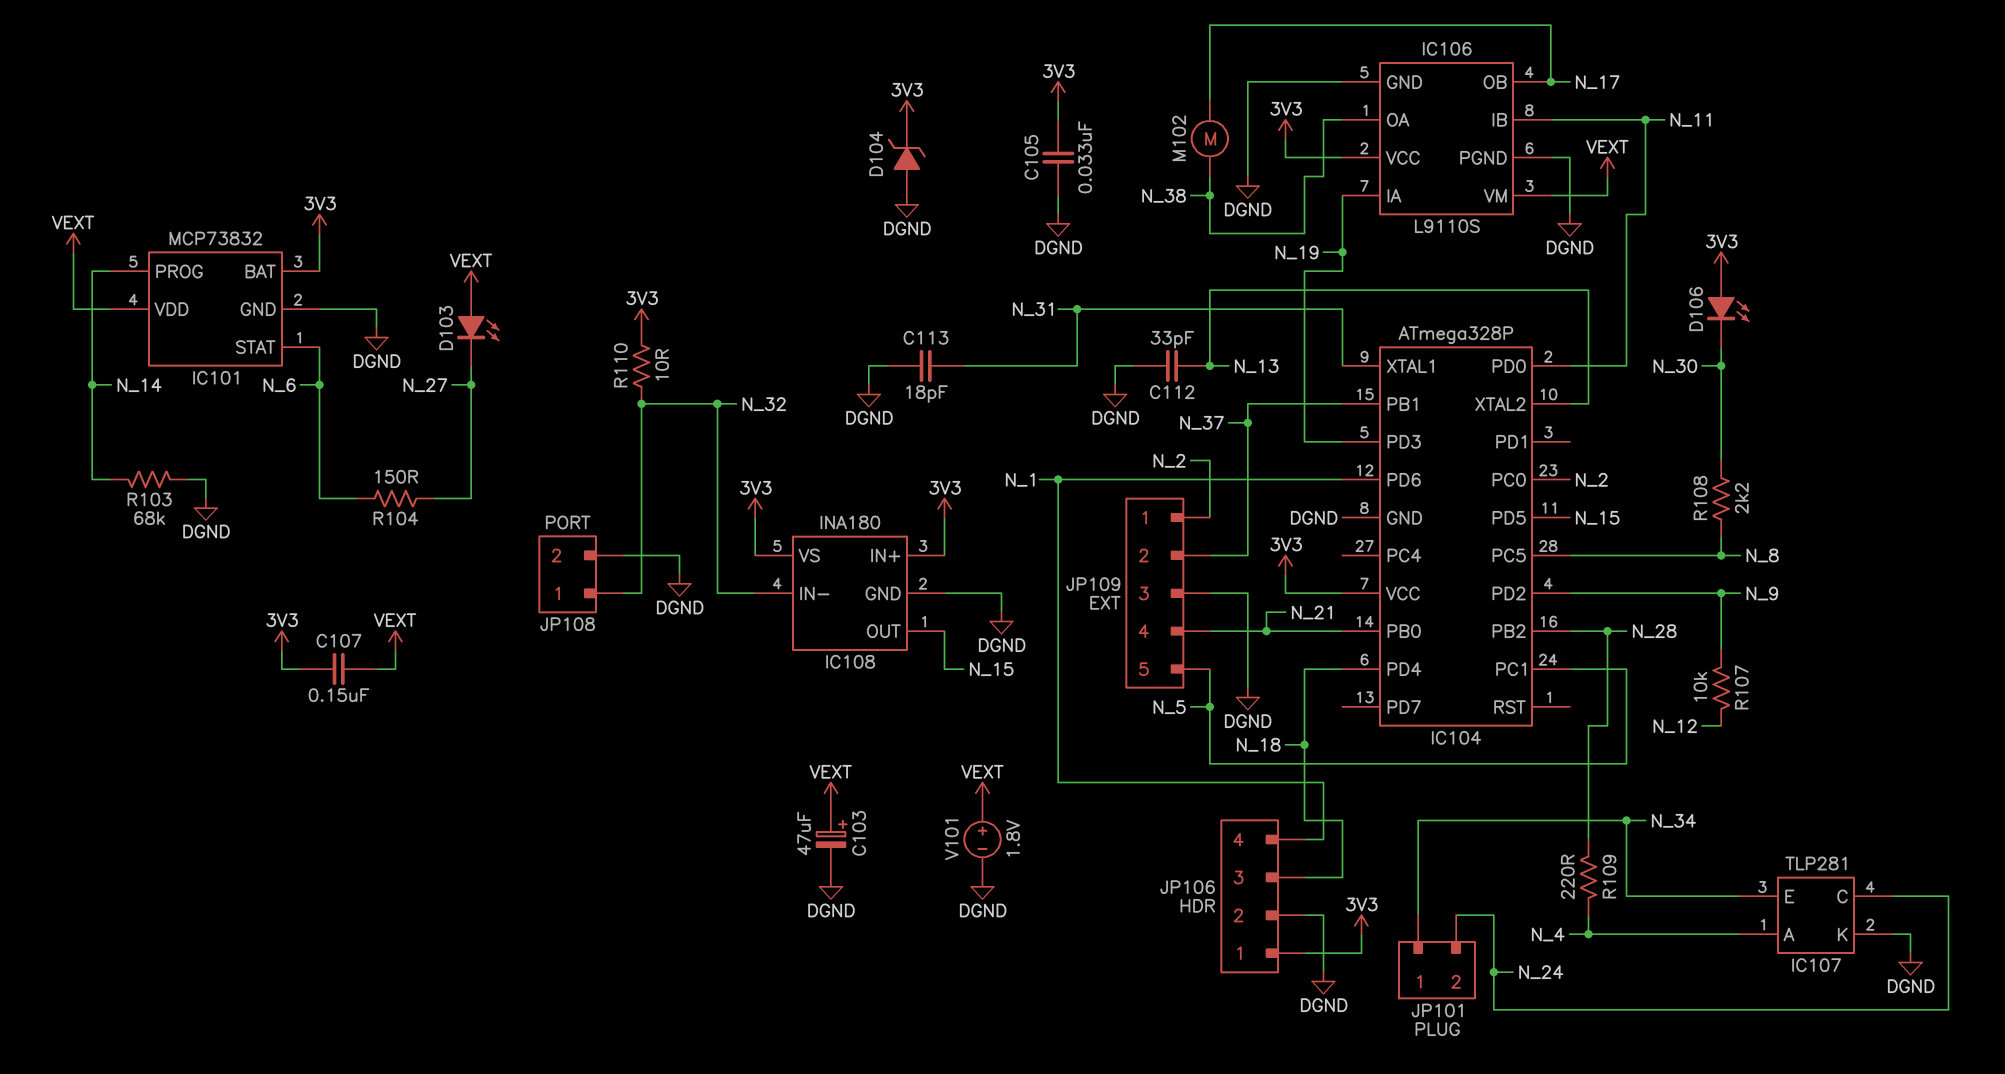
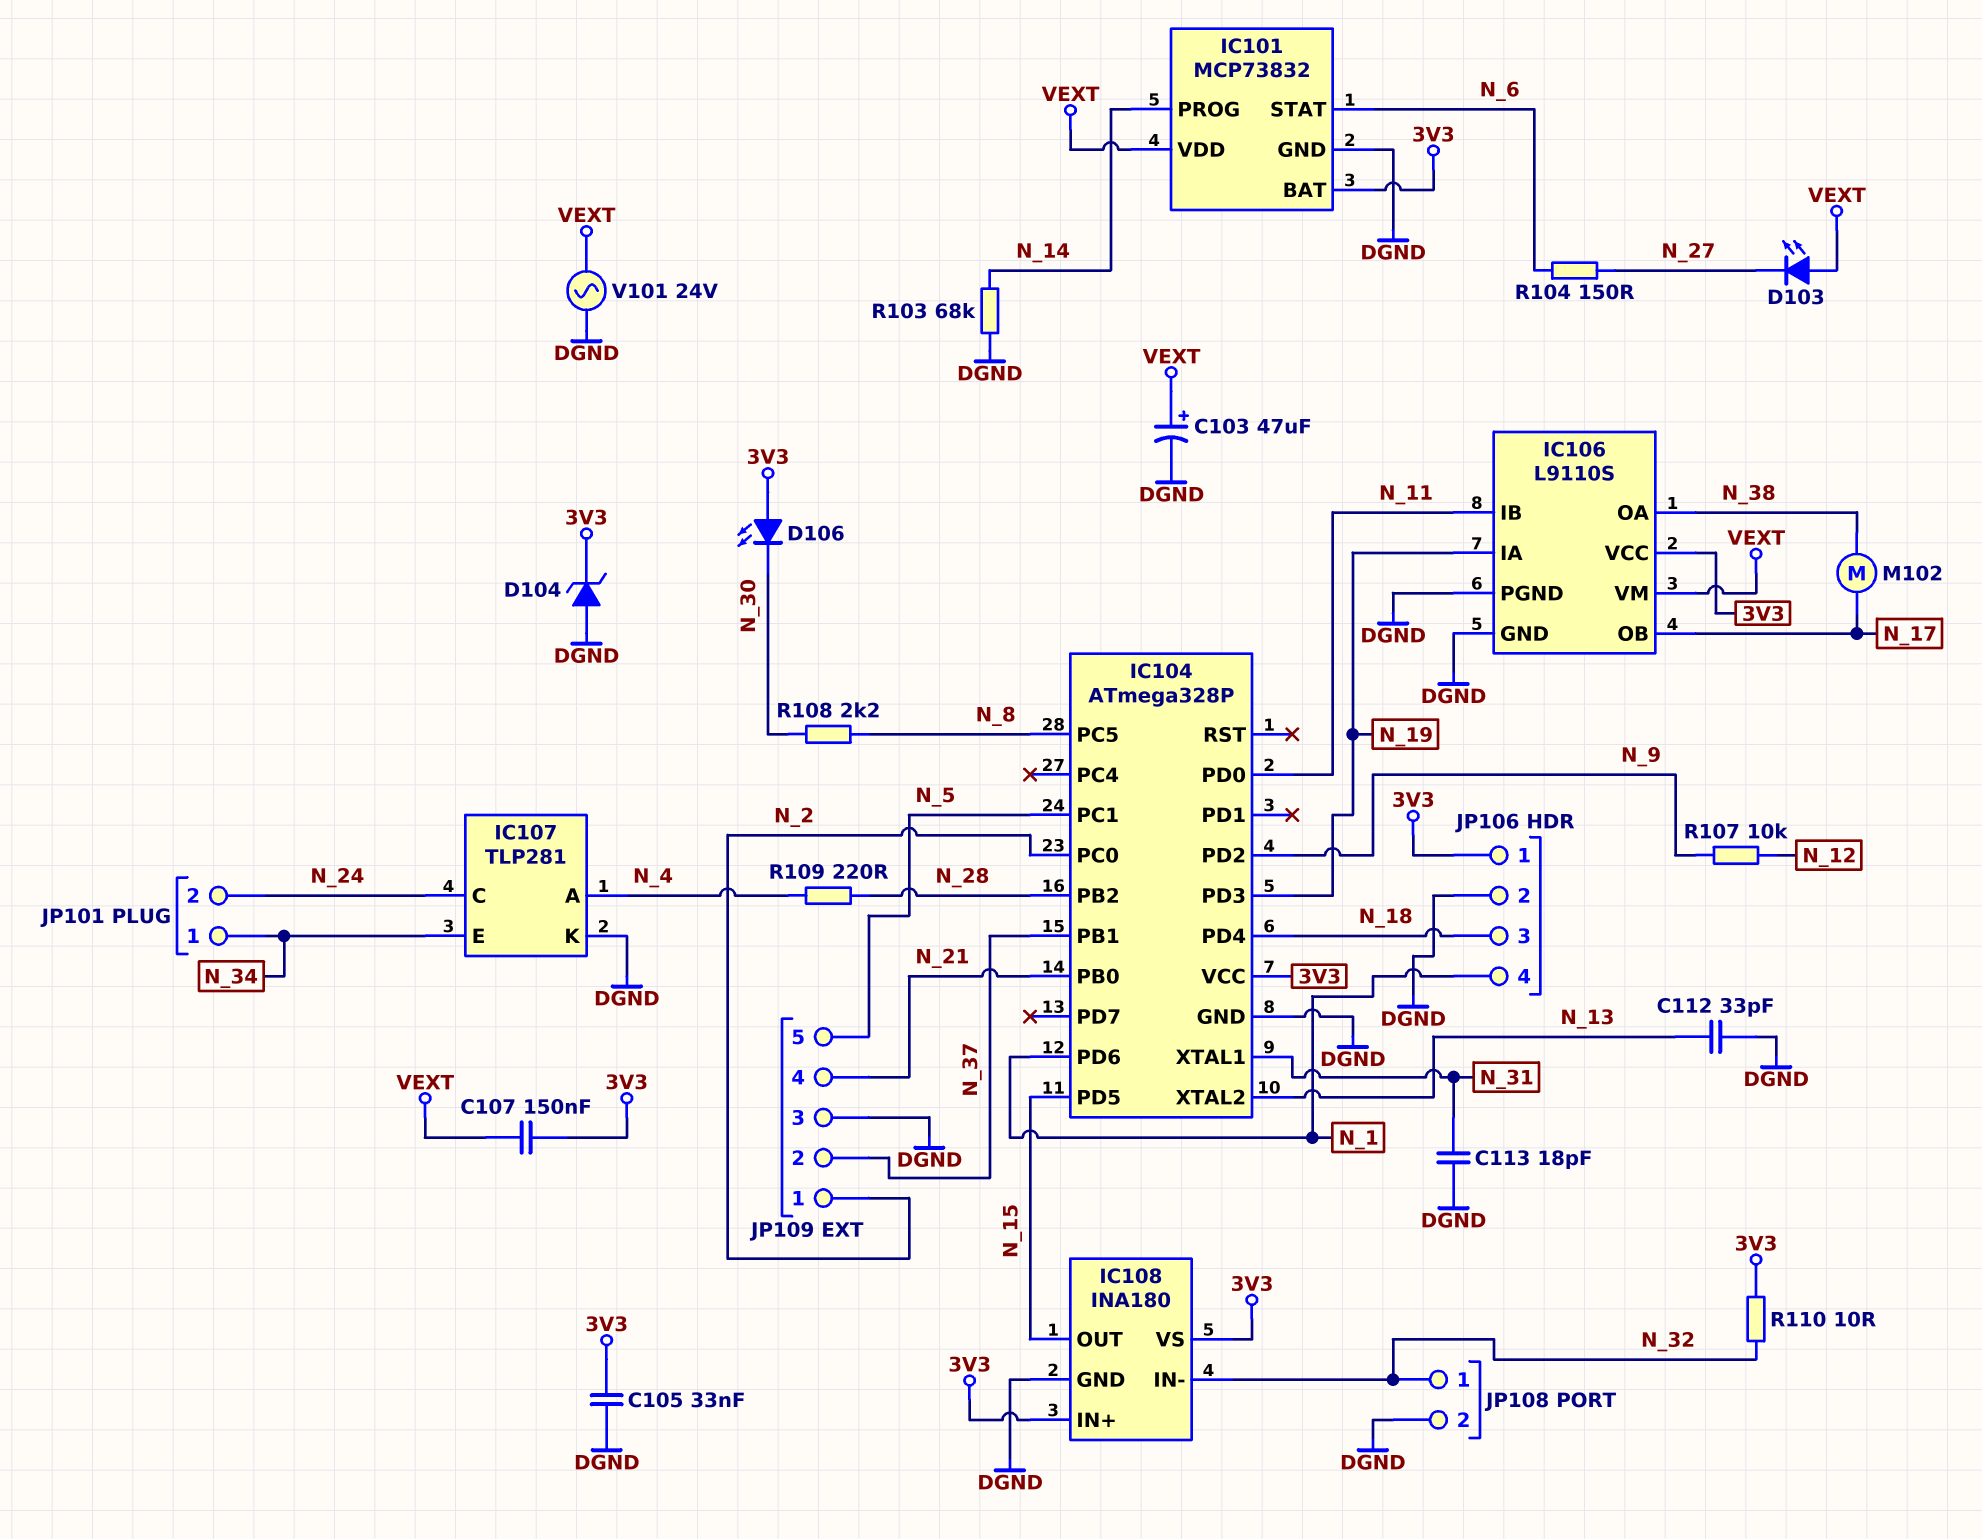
V101: 1.8V (plus VEXT, minus DGND) -> AC 24V (DGND, VEXT)

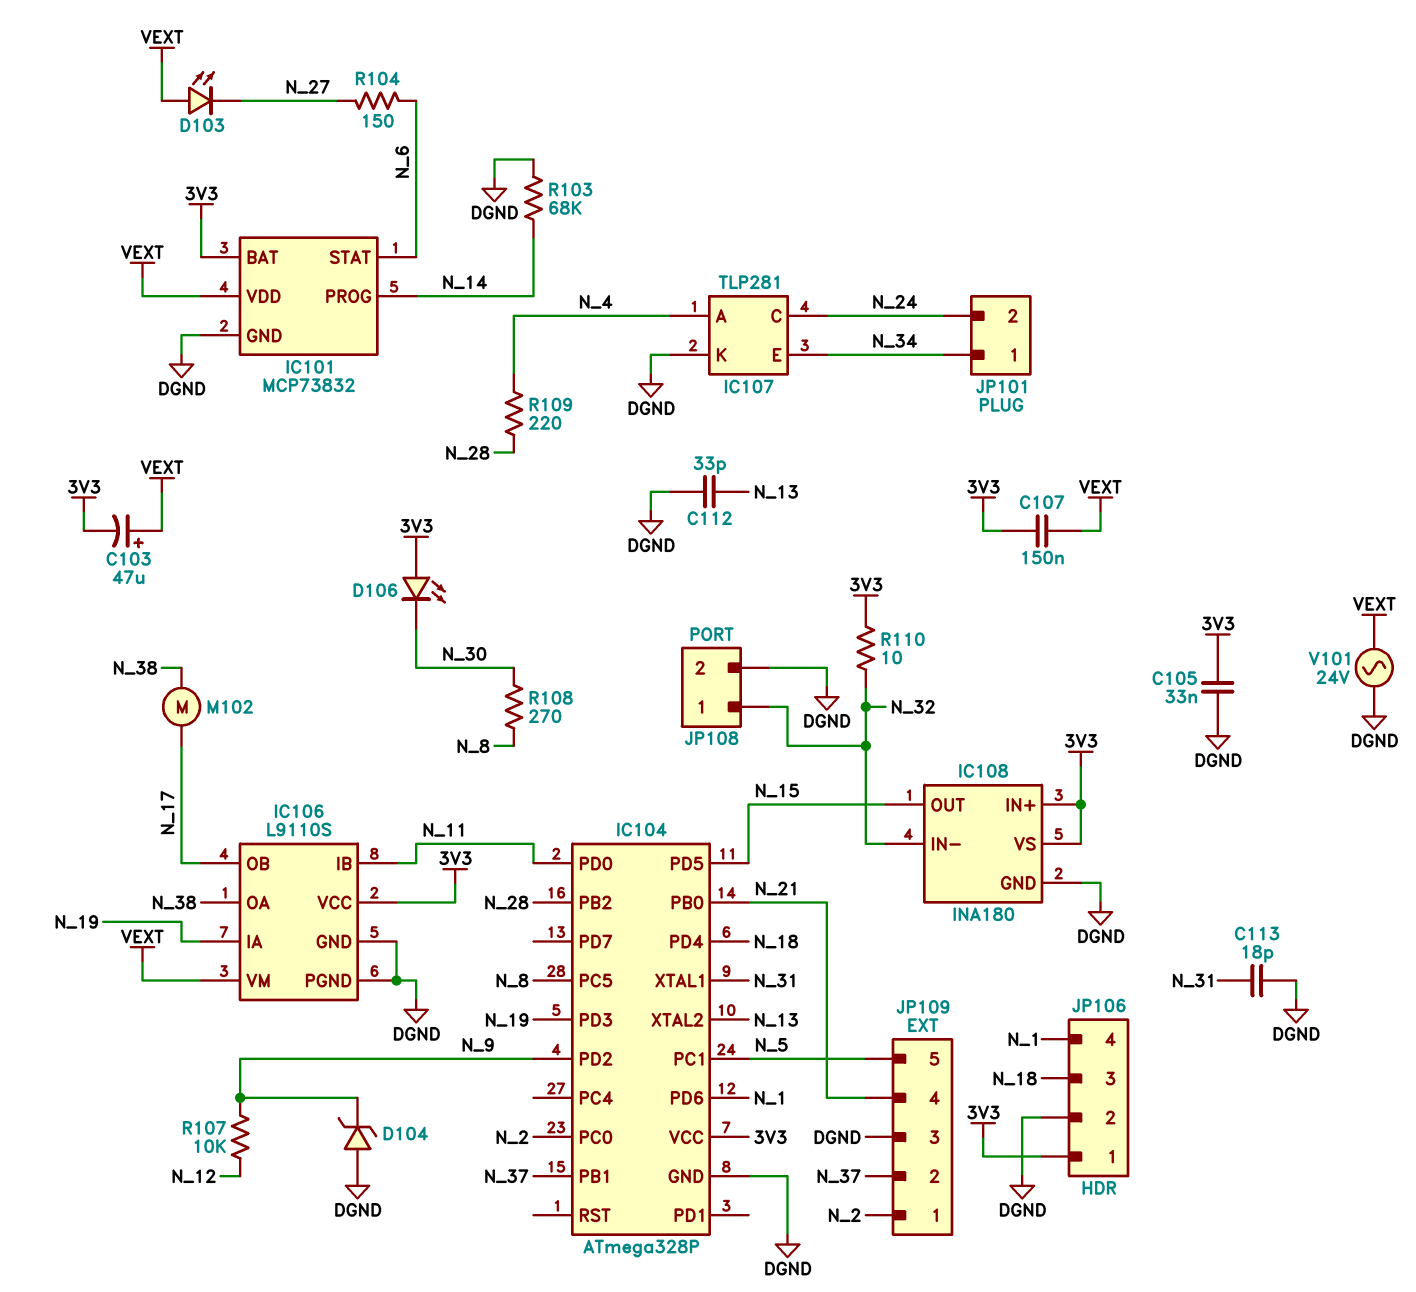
C103: 47uF (plus VEXT, minus DGND) -> 47uF (plus VEXT, minus 3V3)
D104: zener (A DGND, K 3V3) -> zener (A DGND, K N_9)
R108: 2.2k (N_8, N_30) -> 270 (N_8, N_30)

